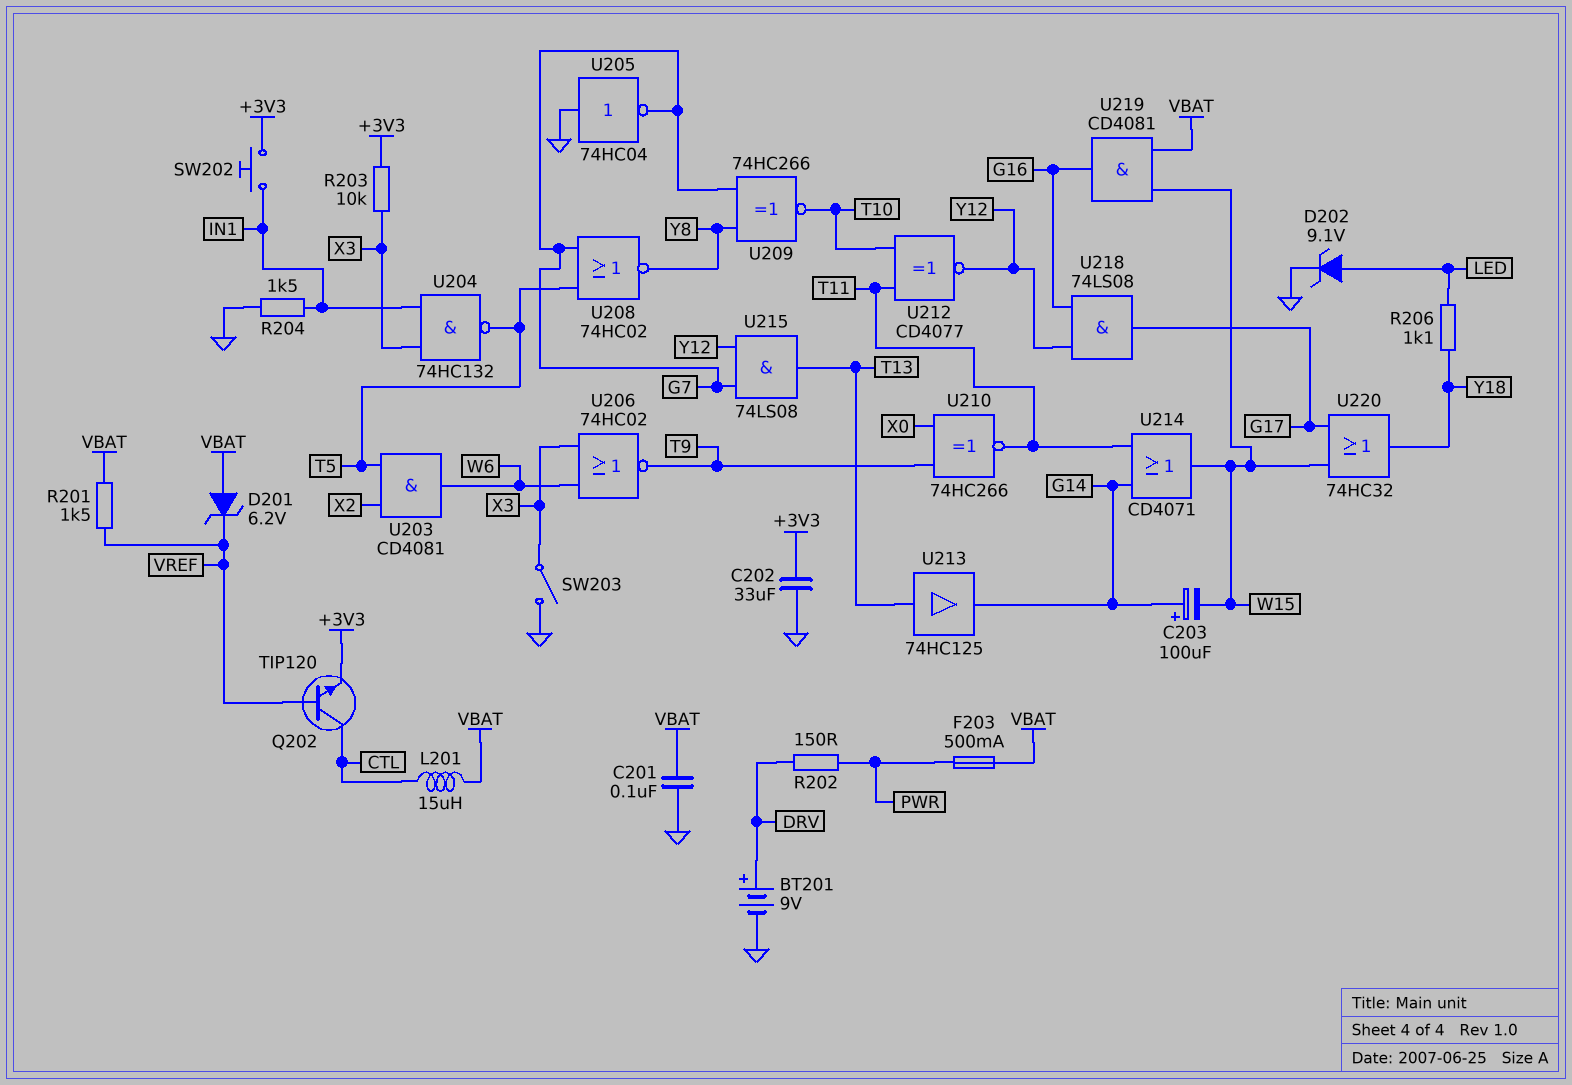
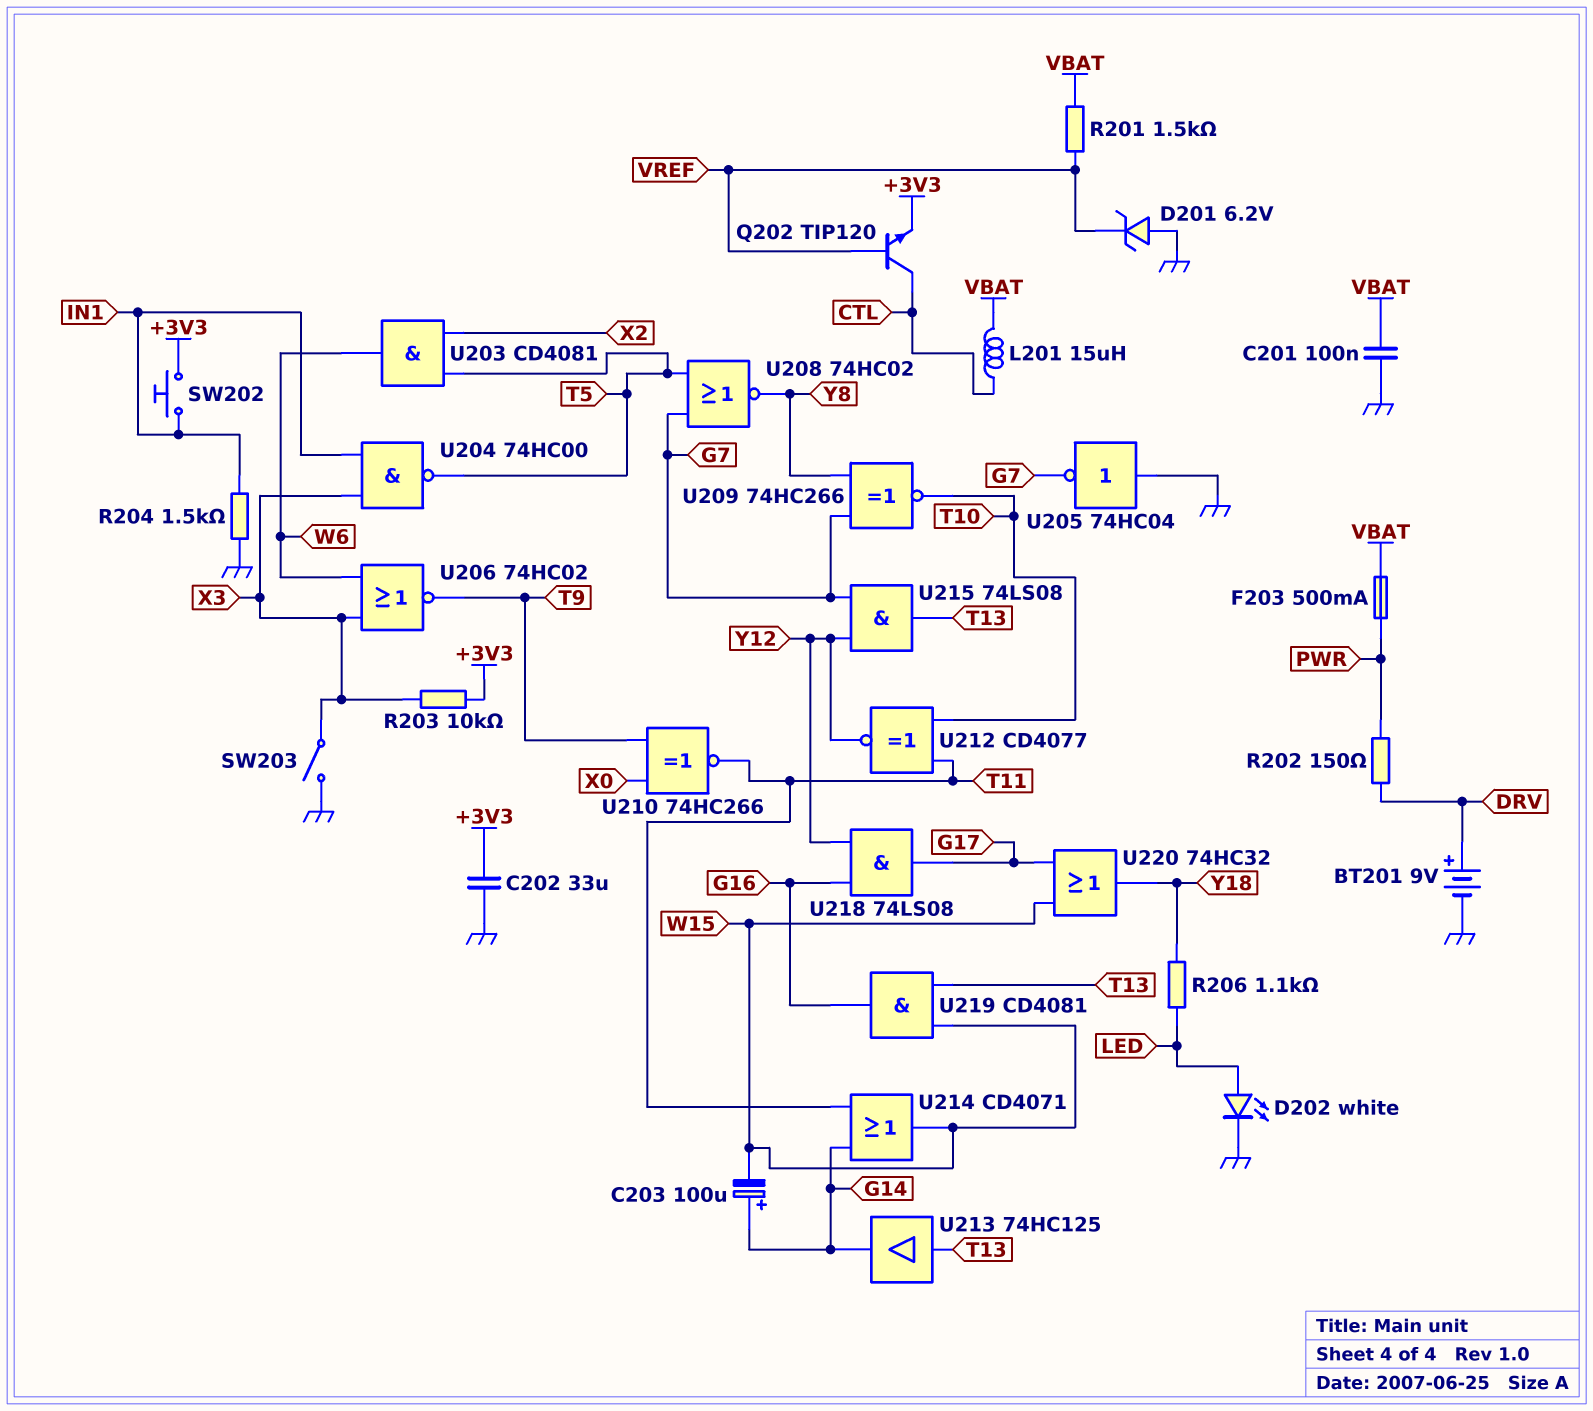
D201: zener 6.2V (A VBAT, K VREF) -> zener 6.2V (A GND, K VREF)
D202: zener 9.1V (A LED, K GND) -> LED white (A LED, K GND)
U204: NAND 74HC132 (in IN1, in X3, out T5) -> NAND 74HC00 (in IN1, in X3, out T5)
U219: AND CD4081 (in VBAT, in W15, out G16) -> AND CD4081 (in T13, in W15, out G16)

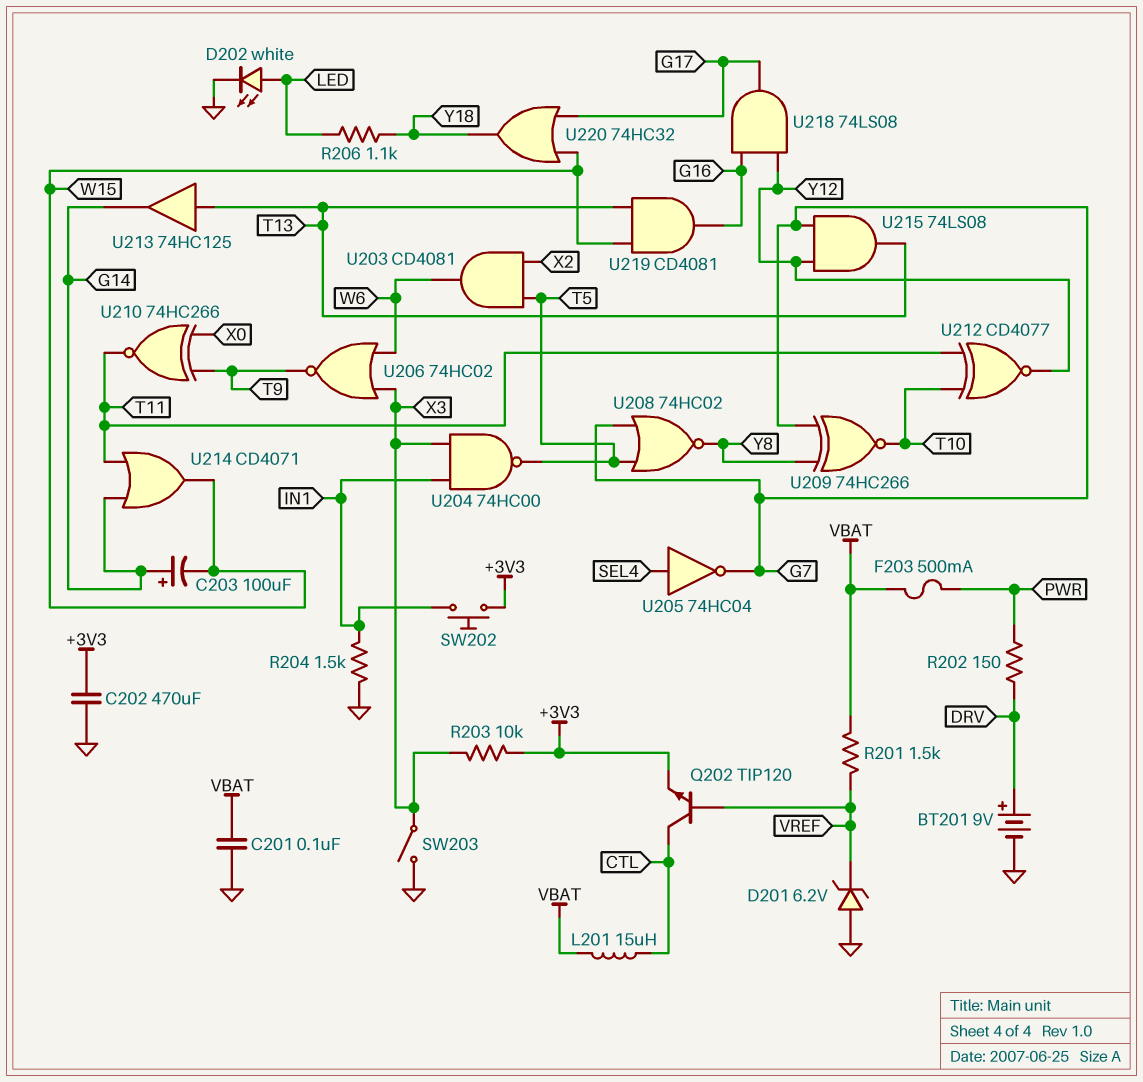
C202: 33uF (+3V3, GND) -> 470uF (+3V3, GND)
U205: NOT 74HC04 (in GND, out G7) -> NOT 74HC04 (in SEL4, out G7)

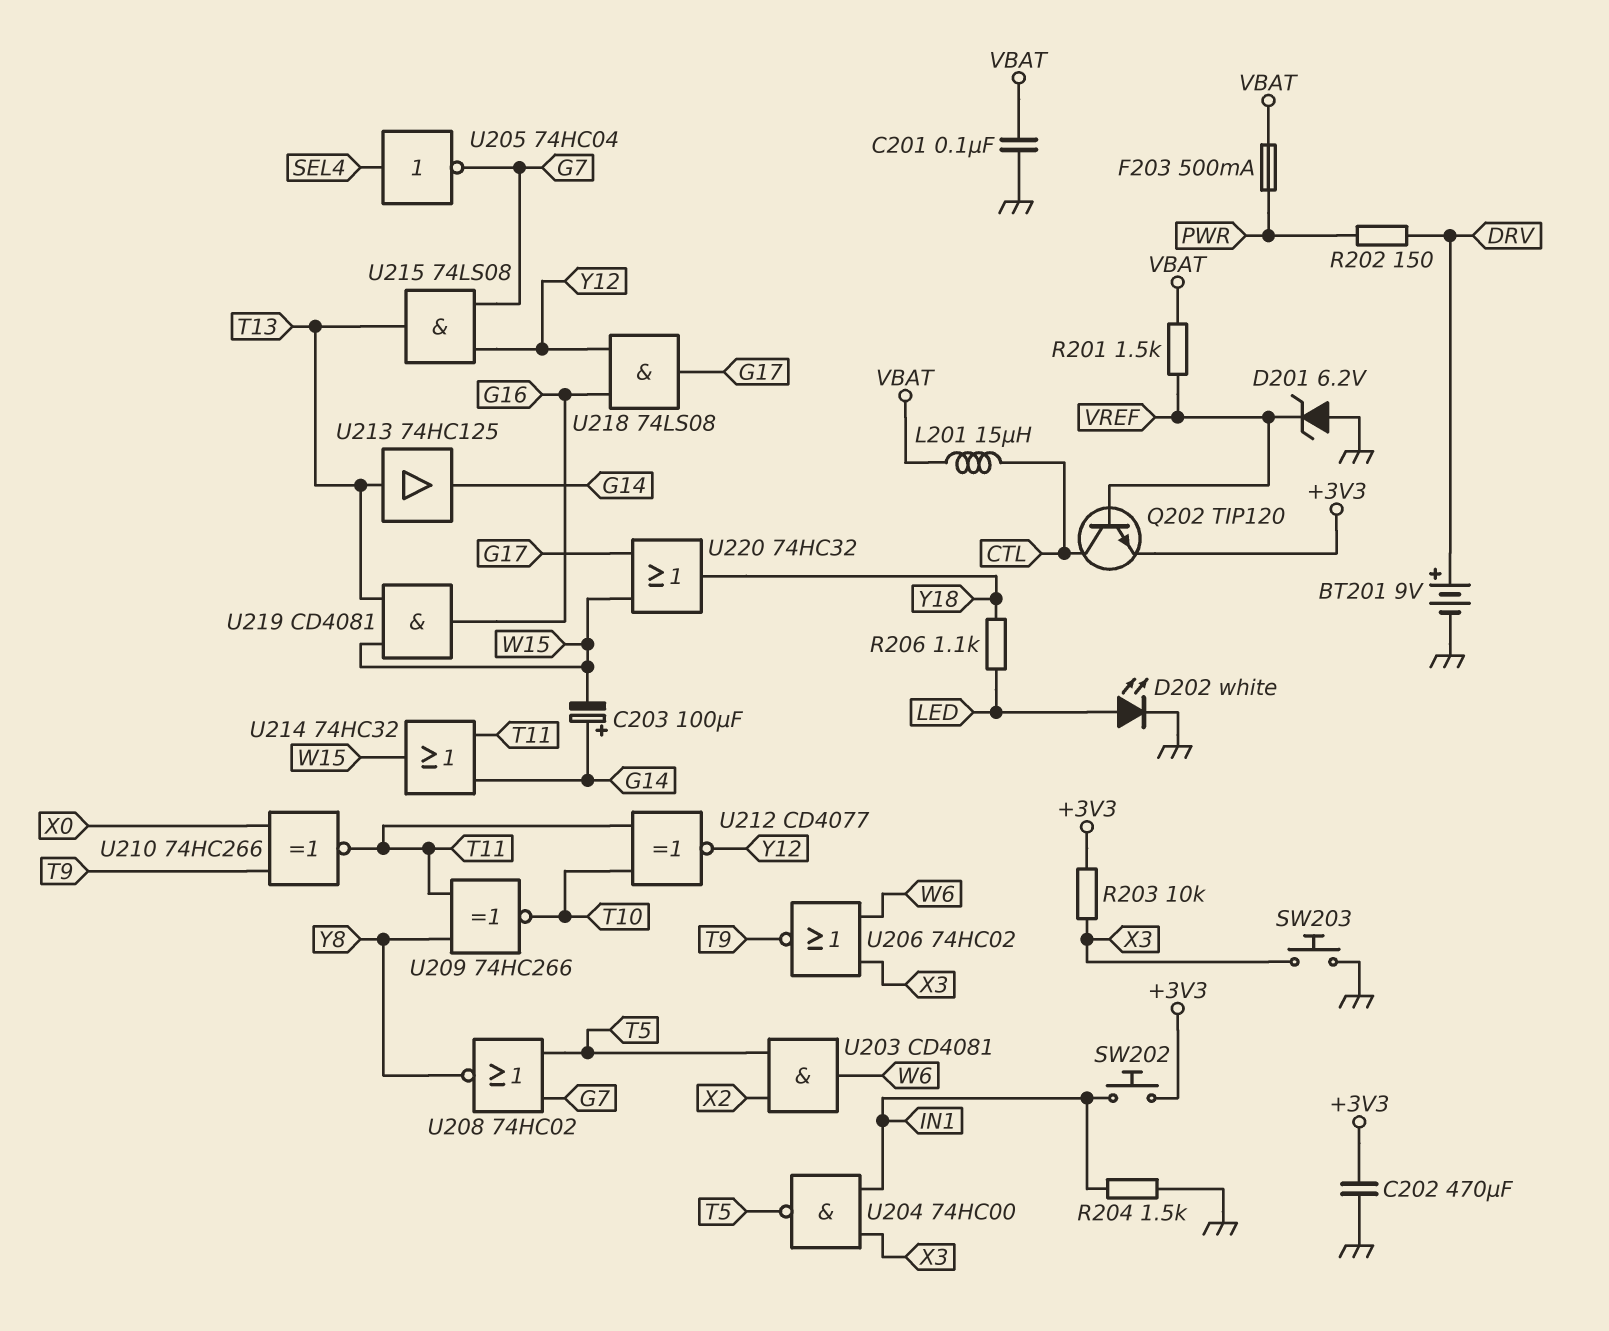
SW203: switch (GND, X3) -> button (GND, X3)
U209: XNOR 74HC266 (in G7, in Y8, out T10) -> XNOR 74HC266 (in T11, in Y8, out T10)
U214: OR CD4071 (in G14, in T11, out W15) -> OR 74HC32 (in G14, in T11, out W15)

